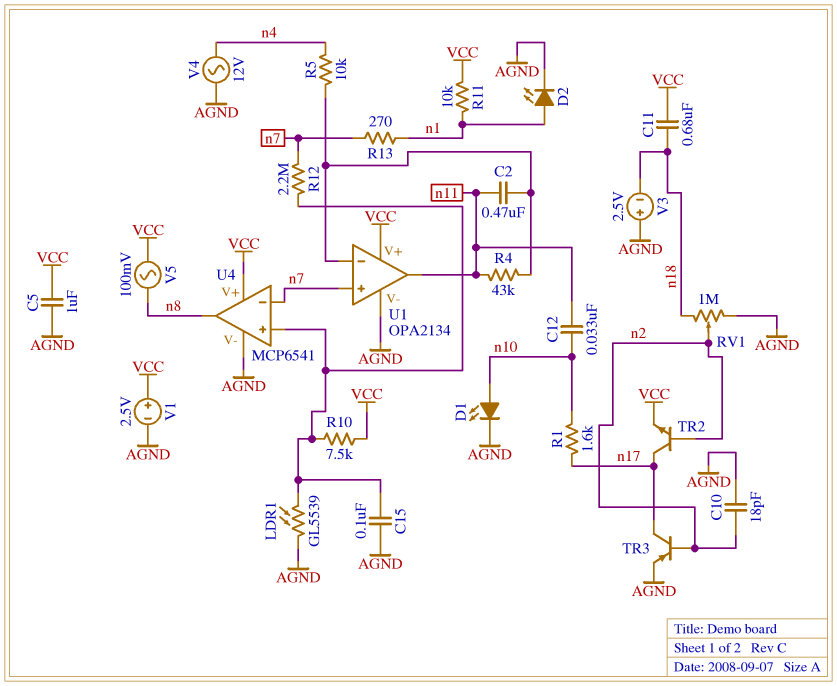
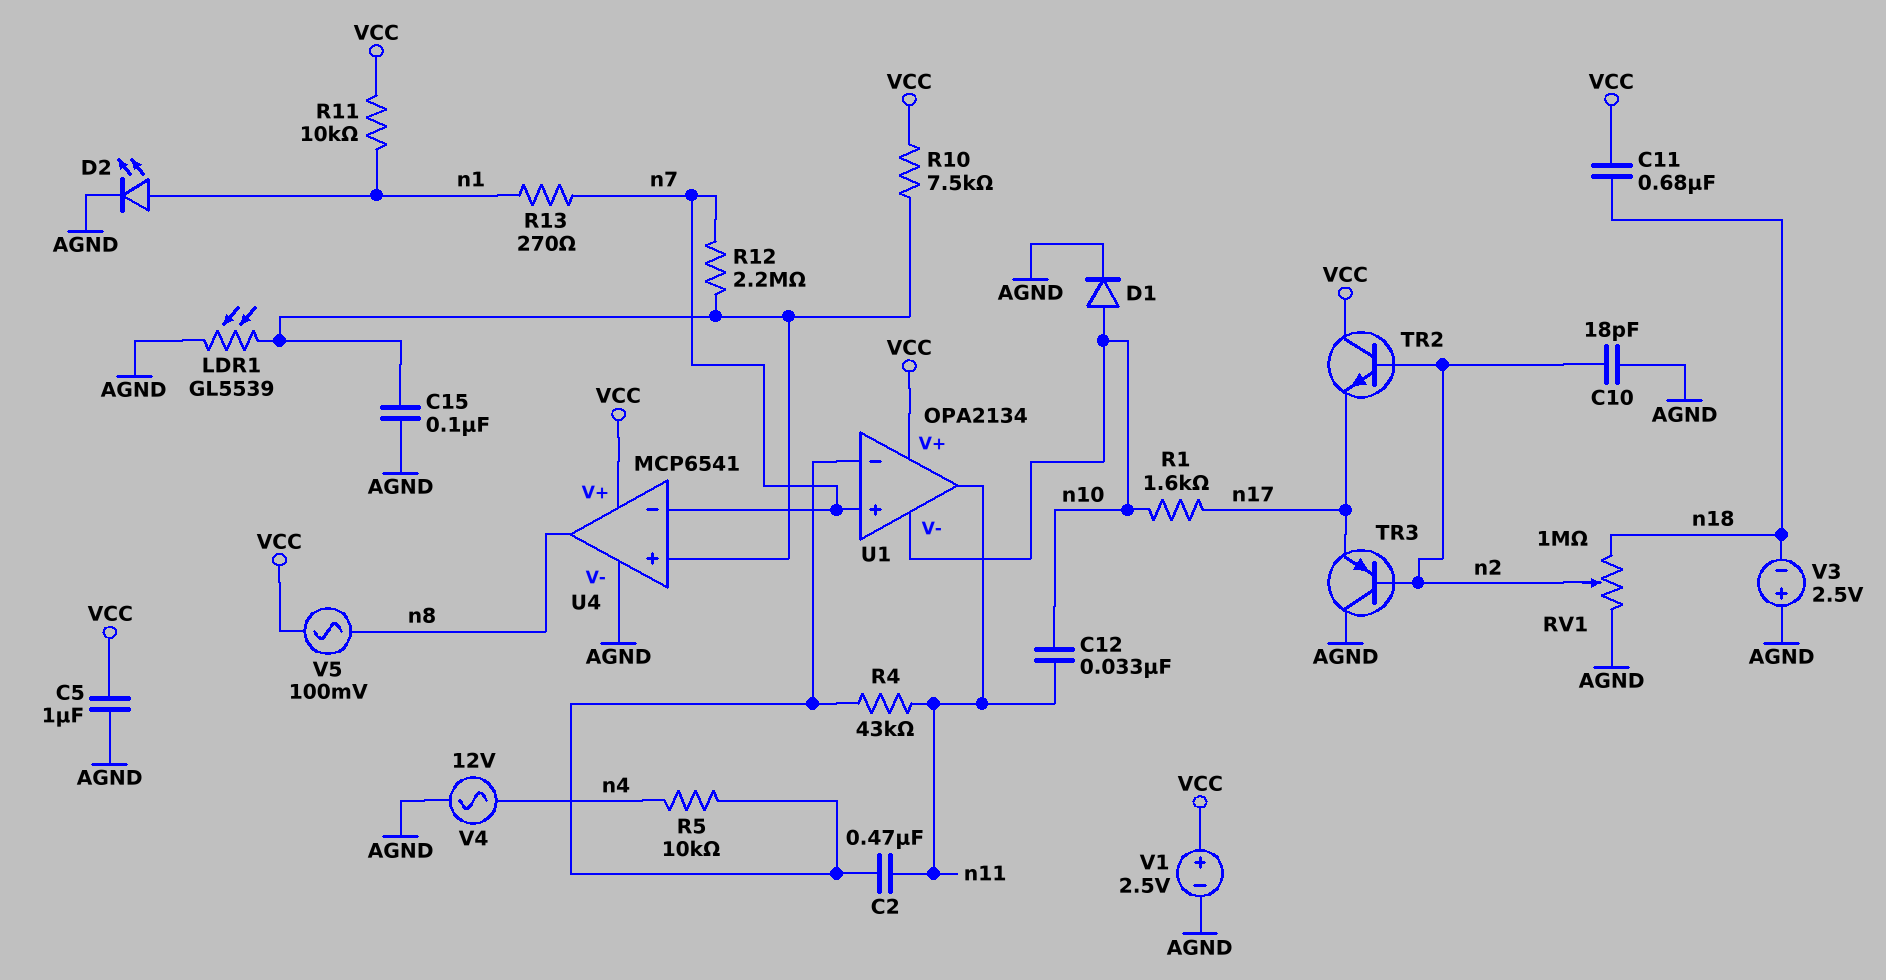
D1: LED (A n10, K AGND) -> diode (A n10, K AGND)
TR2: NPN (B n2, C n17, E VCC) -> NPN (B n2, C VCC, E n17)
TR3: PNP (B n2, C n17, E AGND) -> PNP (B n2, C AGND, E n17)
U1 pin V-: AGND -> n10

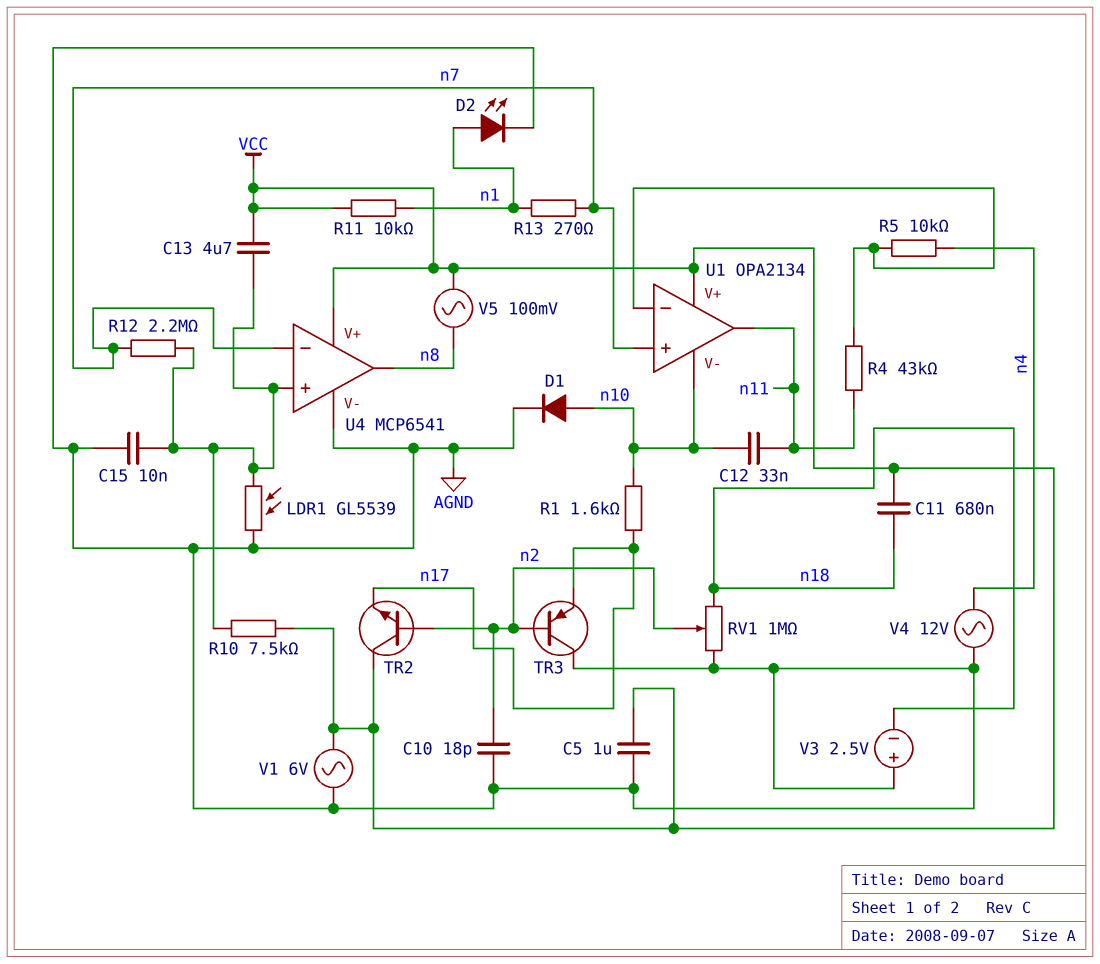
C2: 470nF (U1/in-, n11) -> none
C13: none -> 4.7uF (U4/in+, VCC)
C15: 100nF (AGND, U4/in+) -> 10nF (AGND, U4/in+)
V1: 2.5V (plus VCC, minus AGND) -> AC 6V (AGND, VCC)

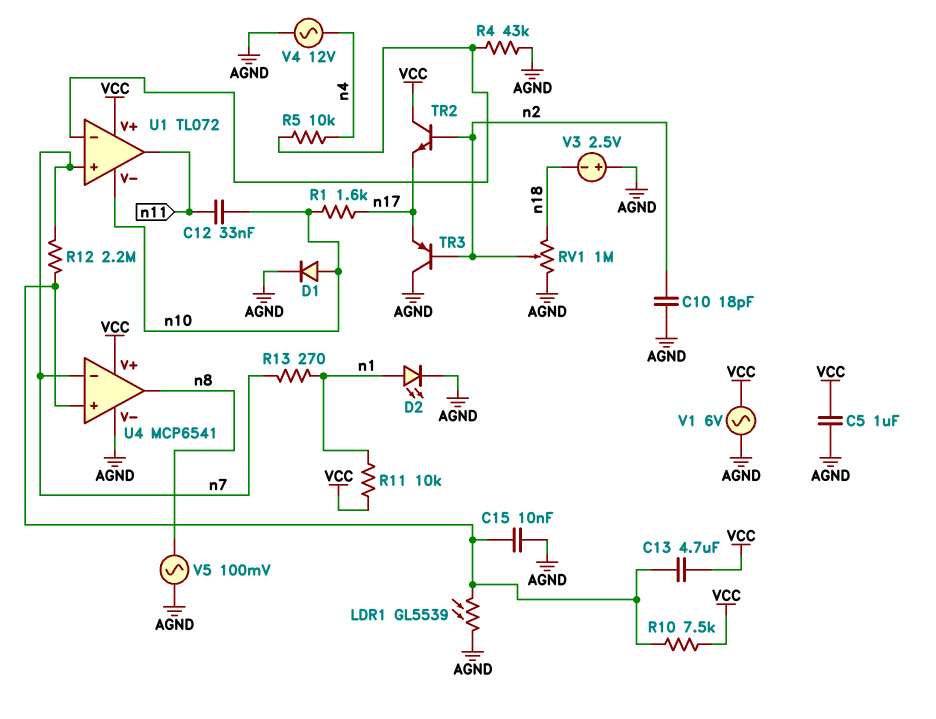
C11: 680nF (VCC, n18) -> none
R4: 43k (U1/in-, n11) -> 43k (AGND, U1/in-)
U1: OPA2134 -> TL072
V5: AC 100mV (VCC, n8) -> AC 100mV (AGND, n8)

